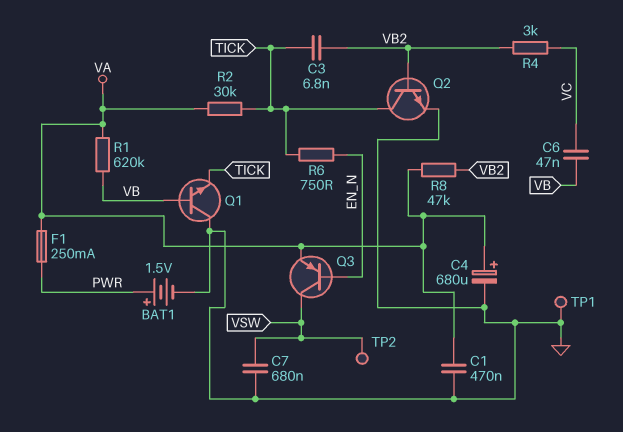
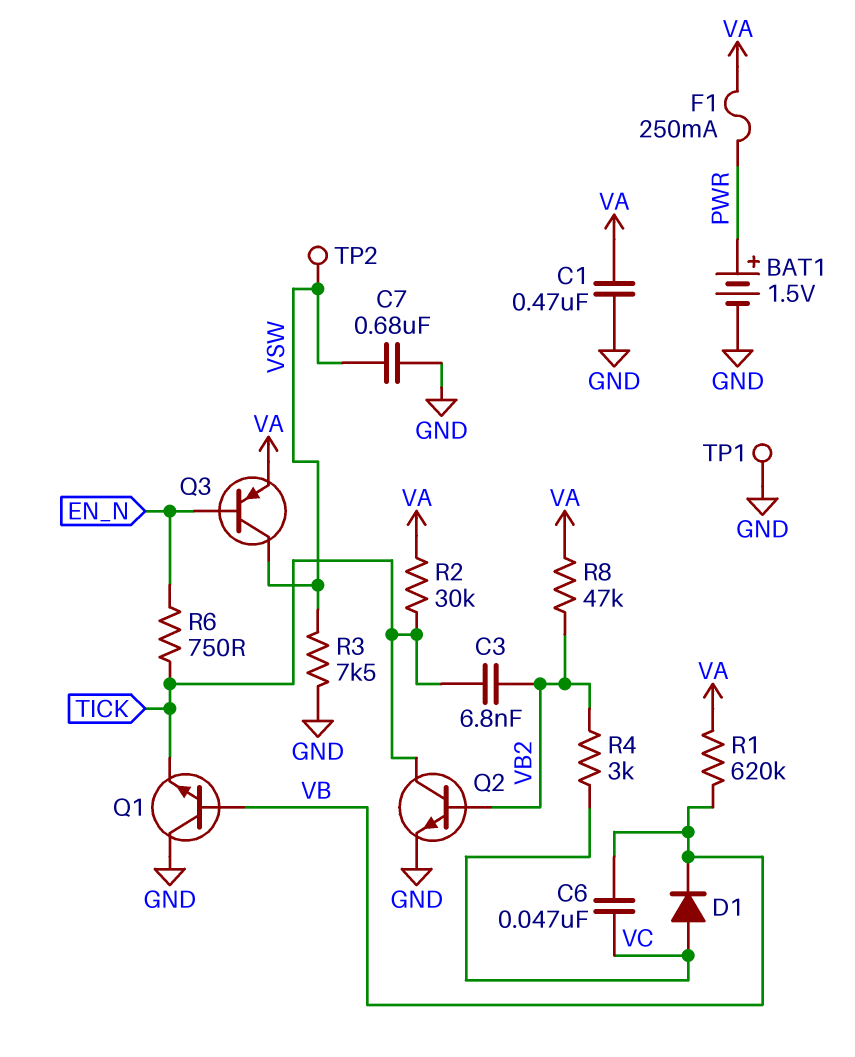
C4: 680uF (plus VA, minus GND) -> none
D1: none -> diode (A VC, K VB)
R3: none -> 7.5k (GND, VSW)

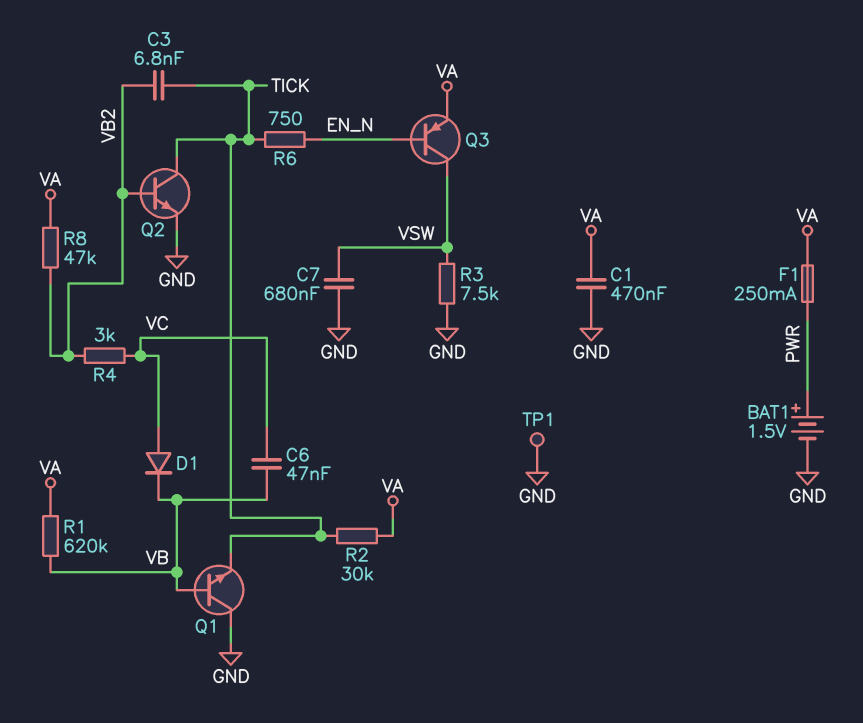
TP2: test point (VSW) -> none

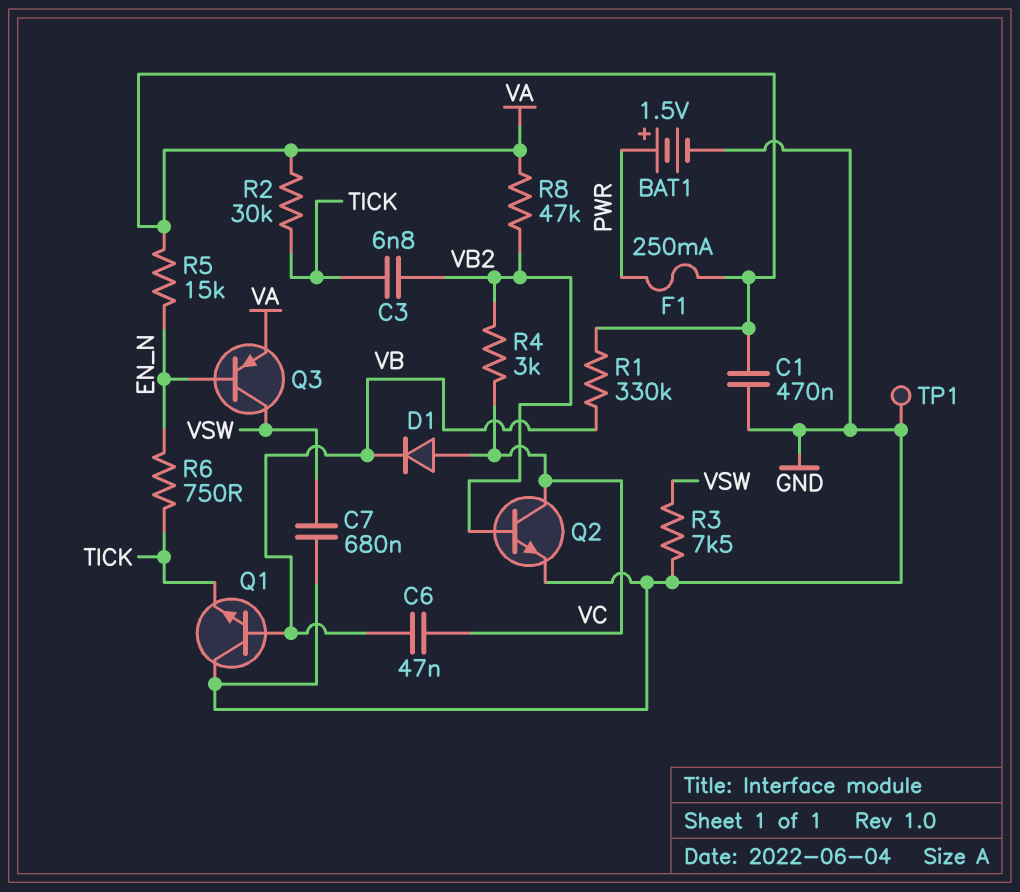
Q2: NPN (B VB2, C TICK, E GND) -> NPN (B VB2, C VC, E GND)
R1: 620k (VA, VB) -> 330k (VA, VB)
R5: none -> 15k (EN_N, VA)

